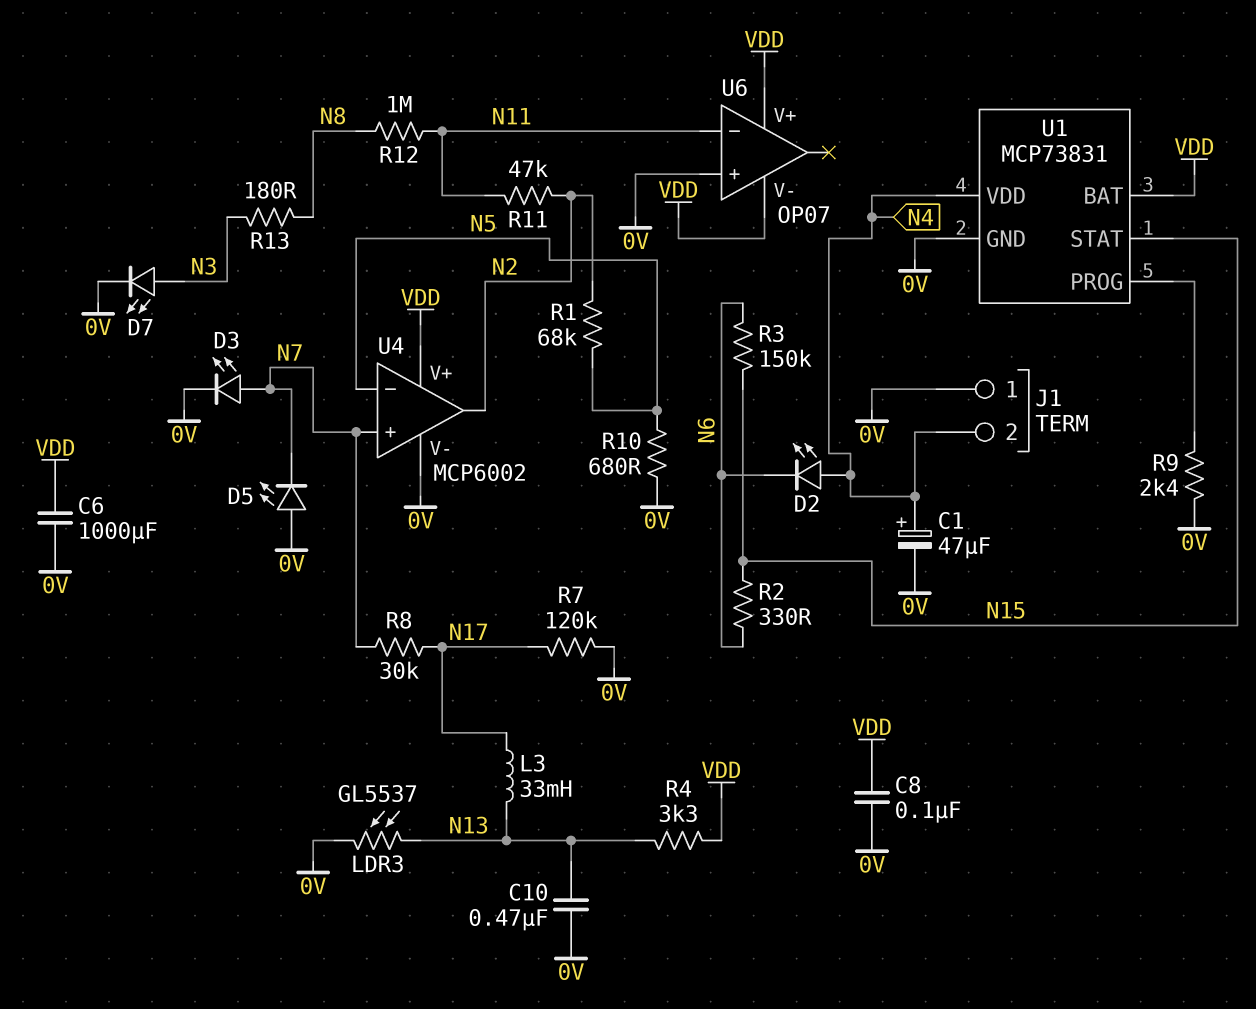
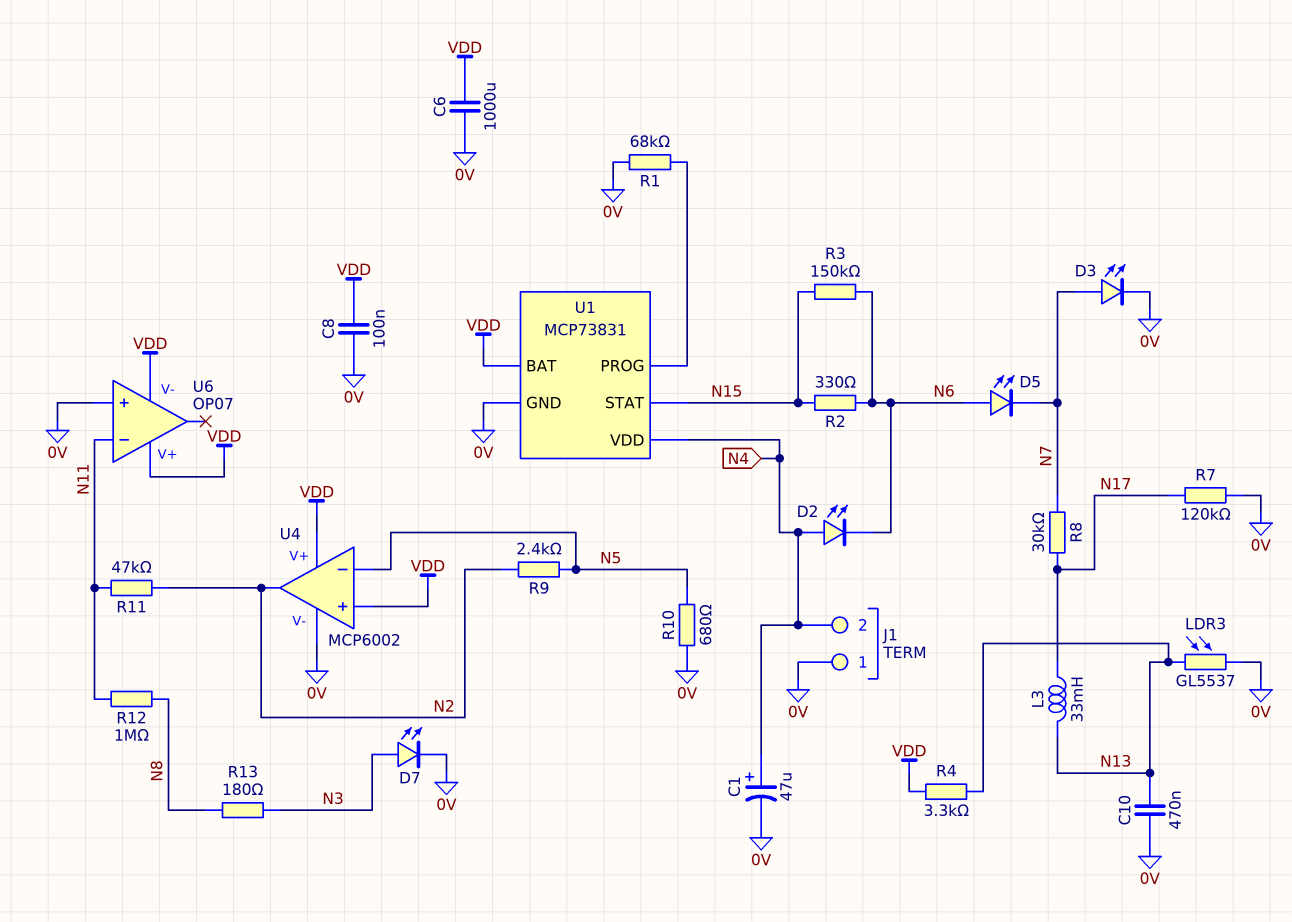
D5: LED (A 0V, K N7) -> LED (A N6, K N7)
R1: 68k (N2, N5) -> 68k (0V, U1/PROG)
R9: 2.4k (0V, U1/PROG) -> 2.4k (N2, N5)
U4 pin in+: N7 -> VDD

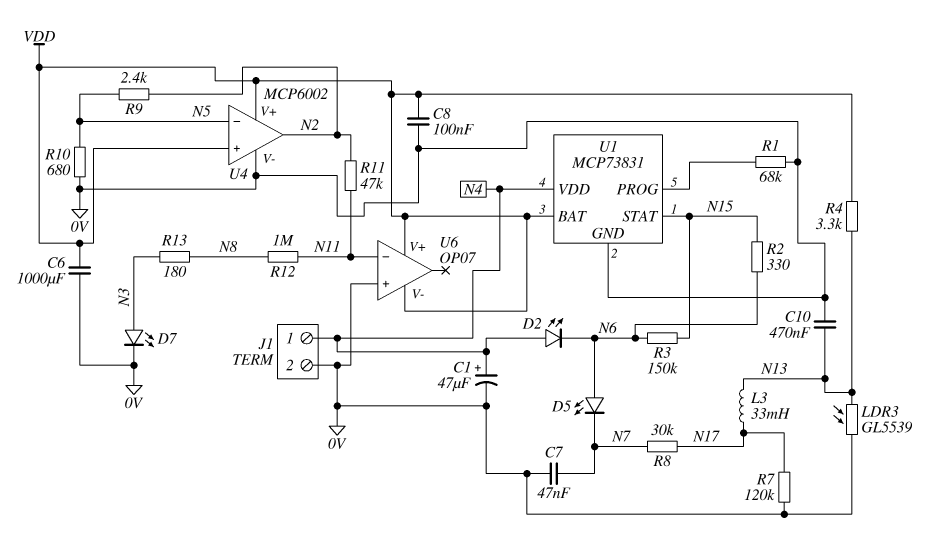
C7: none -> 47nF (0V, N7)
D3: LED (A N7, K 0V) -> none
J1 pin 1: 0V -> N4
J1 pin 2: N4 -> 0V
LDR3: GL5537 (0V, N13) -> GL5539 (0V, N13)

